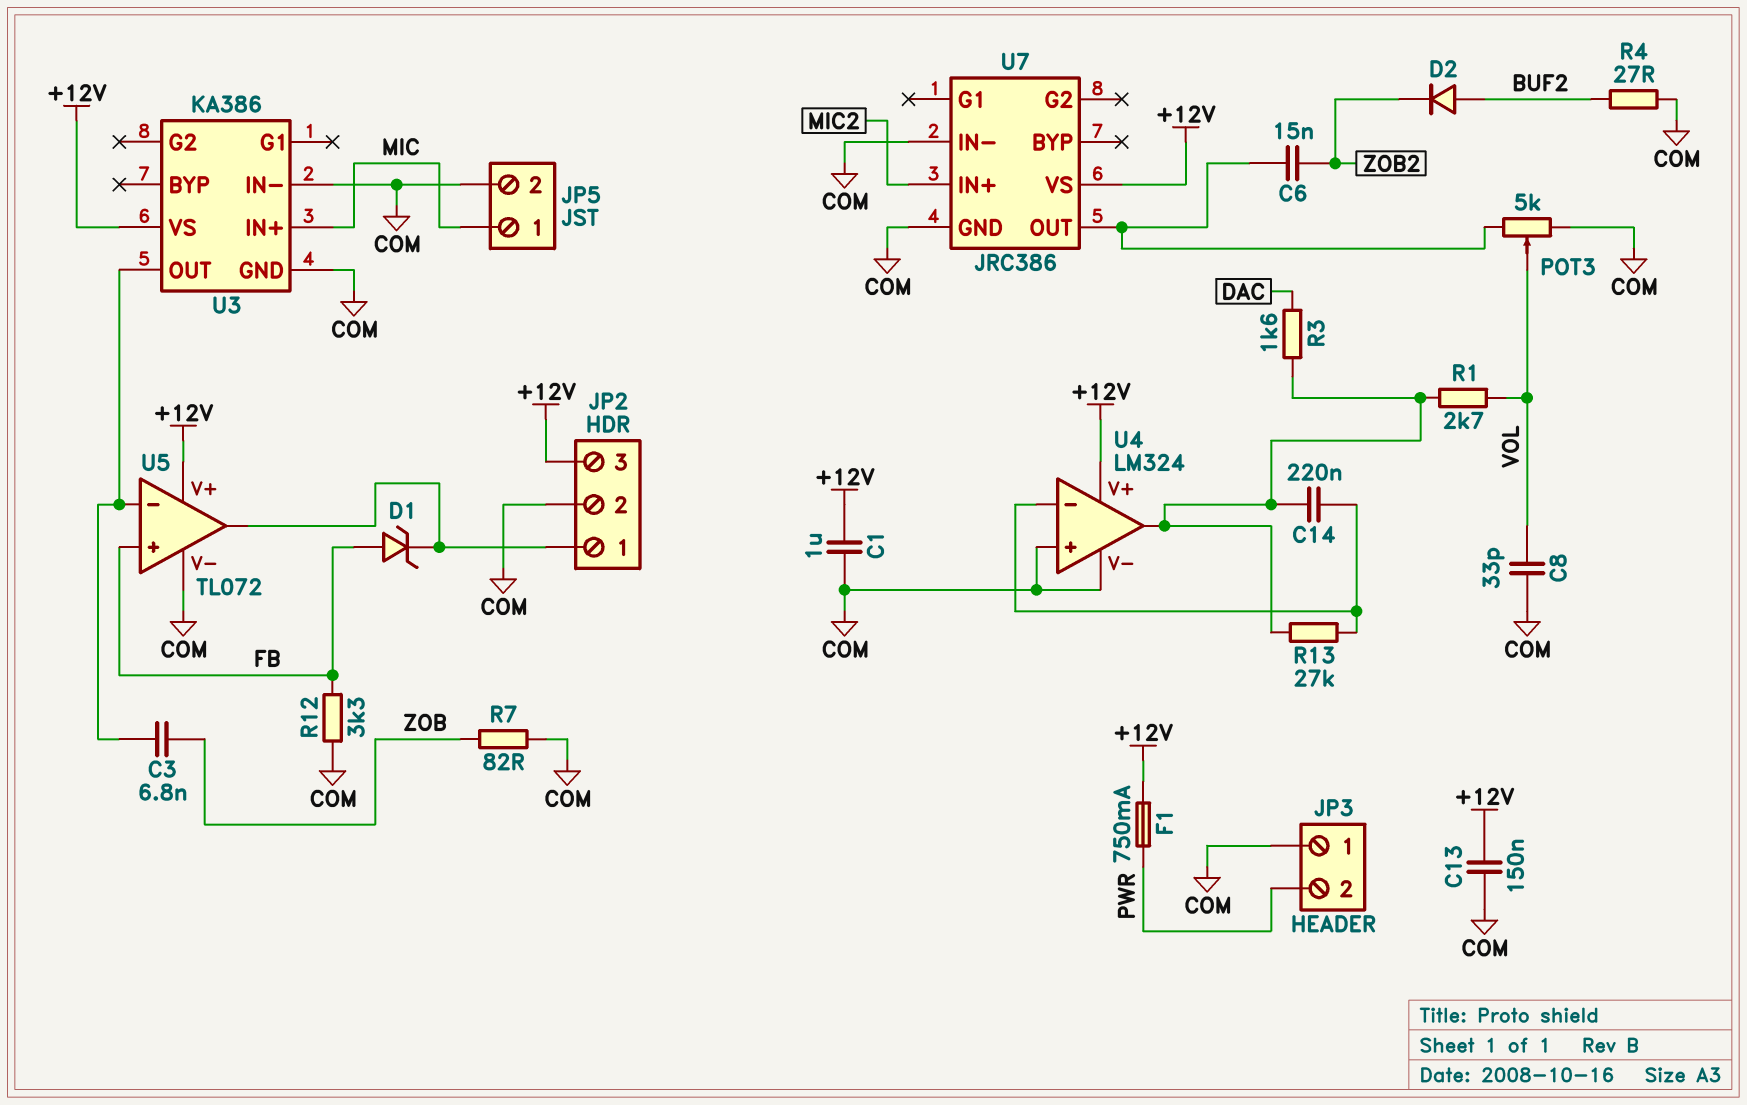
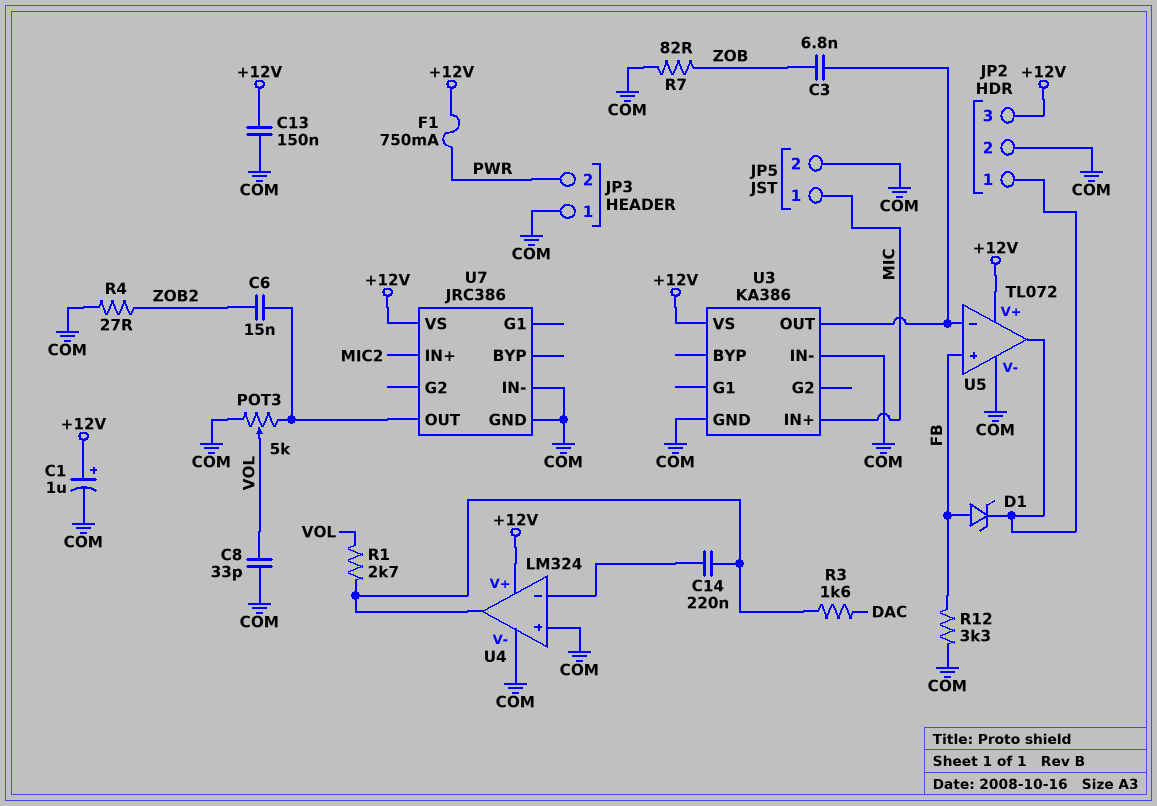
C1: 1uF (+12V, COM) -> 1uF (plus +12V, minus COM)
D2: diode (A BUF2, K ZOB2) -> none
R4: 27 (BUF2, COM) -> 27 (COM, ZOB2)
R13: 27k (U4/in-, U4/out) -> none

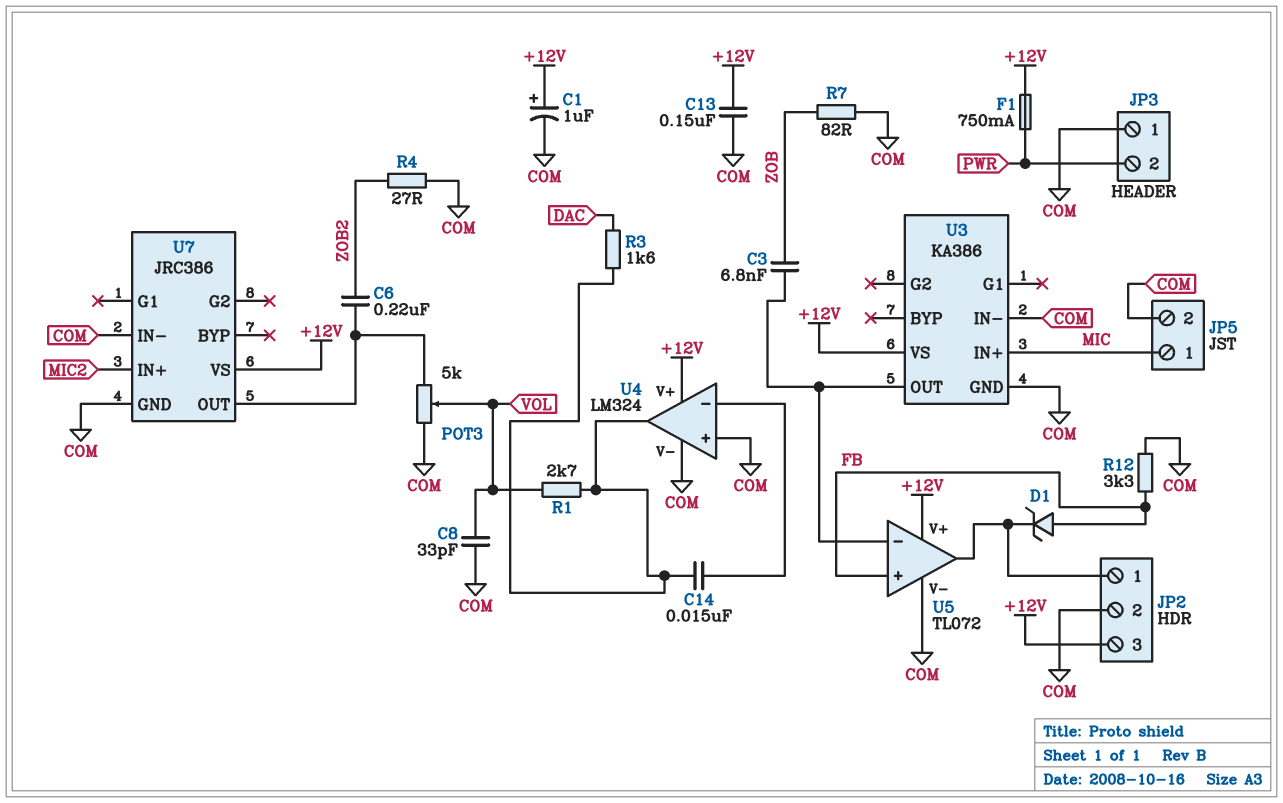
C6: 15nF (U7/OUT, ZOB2) -> 220nF (U7/OUT, ZOB2)
C14: 220nF (U4/in-, U4/out) -> 15nF (U4/in-, U4/out)

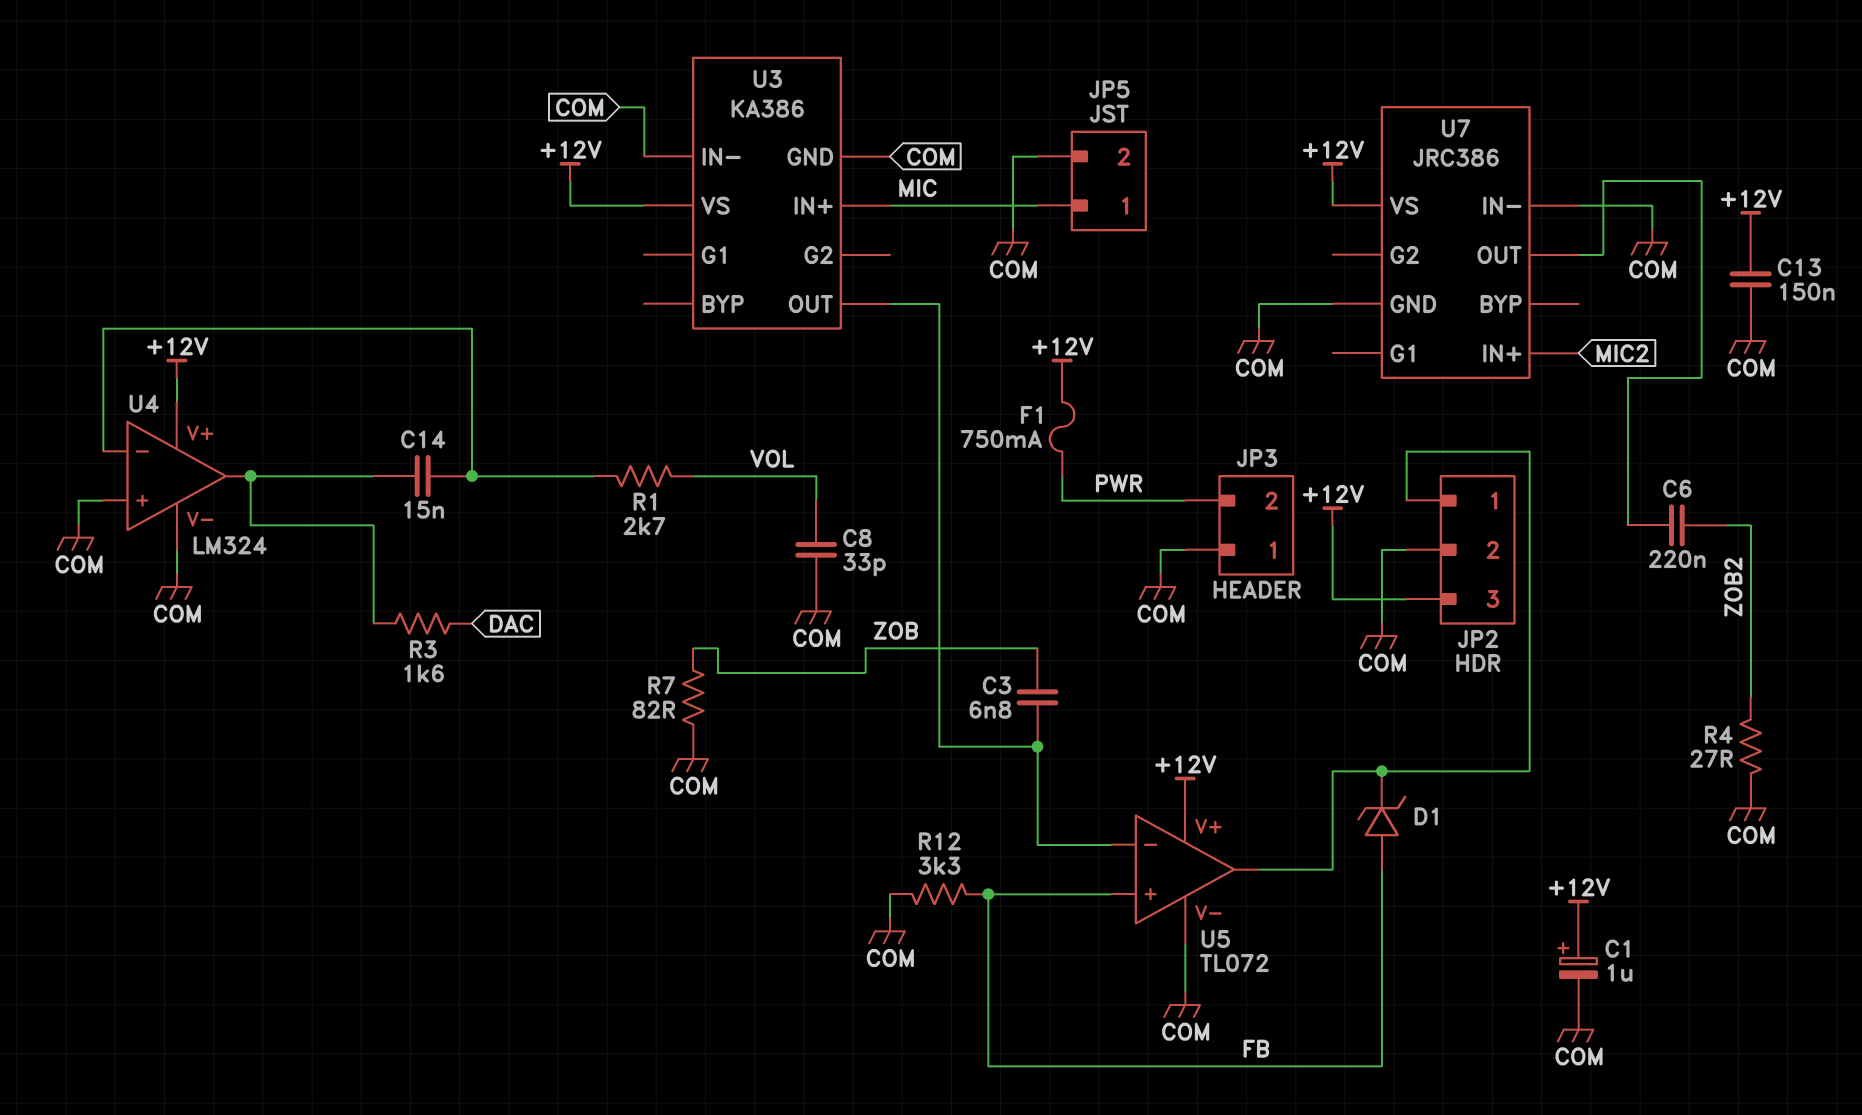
POT3: 5k (COM, U7/OUT, wiper VOL) -> none
R1: 2.7k (U4/out, VOL) -> 2.7k (U4/in-, VOL)

